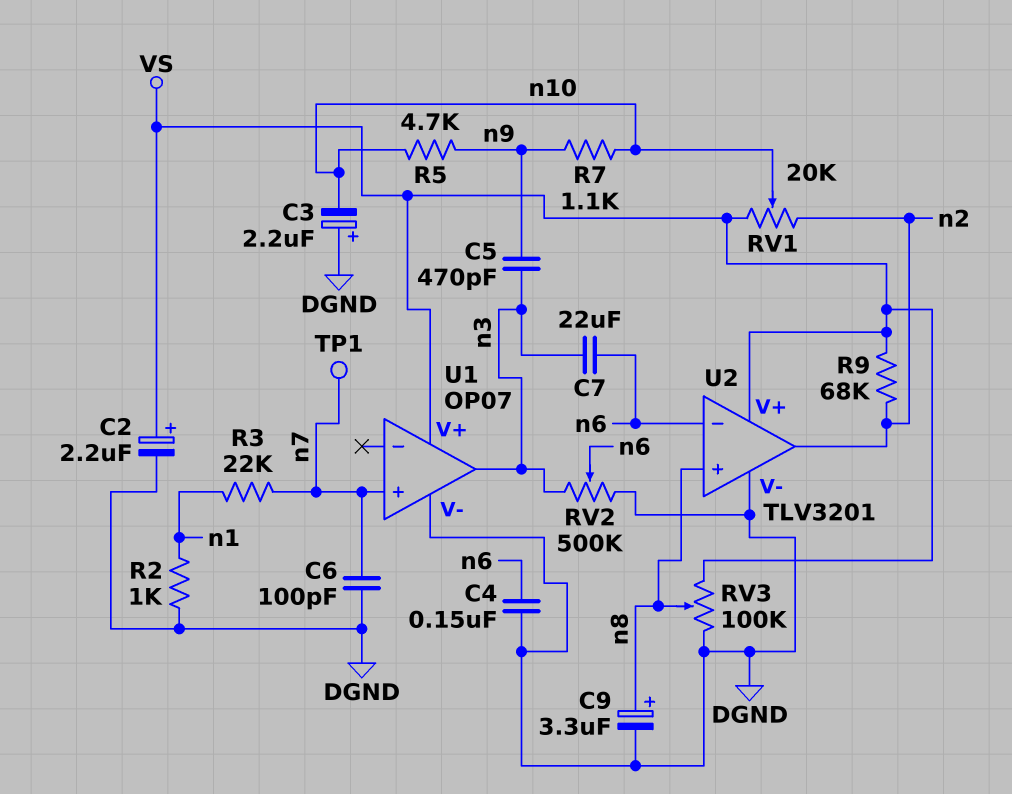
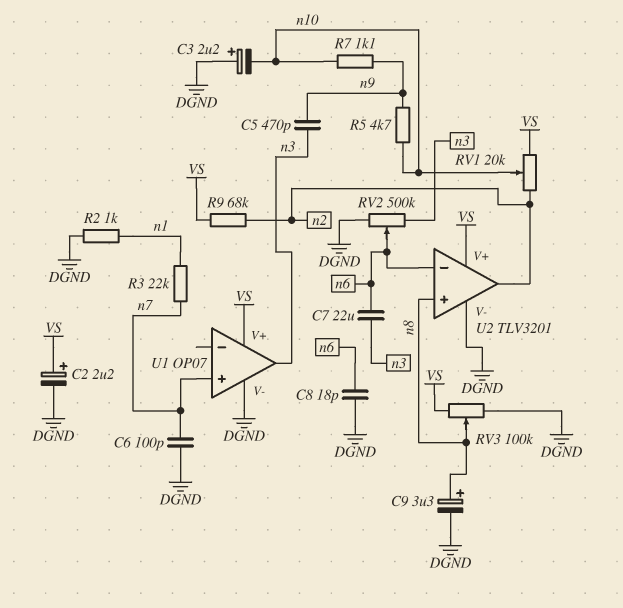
C4: 150nF (DGND, n6) -> none
C8: none -> 18pF (DGND, n6)
TP1: test point (n7) -> none

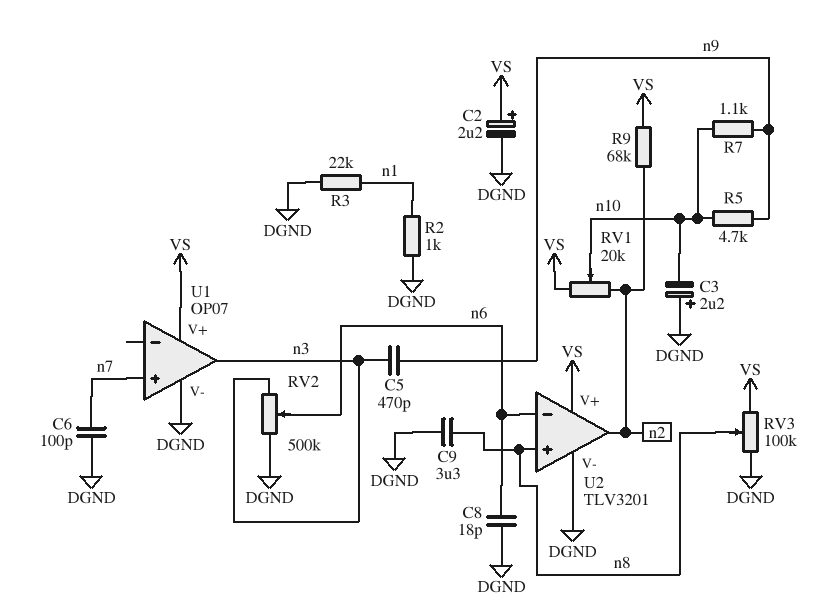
C7: 22uF (n3, n6) -> none
C9: 3.3uF (plus n8, minus DGND) -> 3.3uF (DGND, n8)
R3: 22k (n1, n7) -> 22k (DGND, n1)

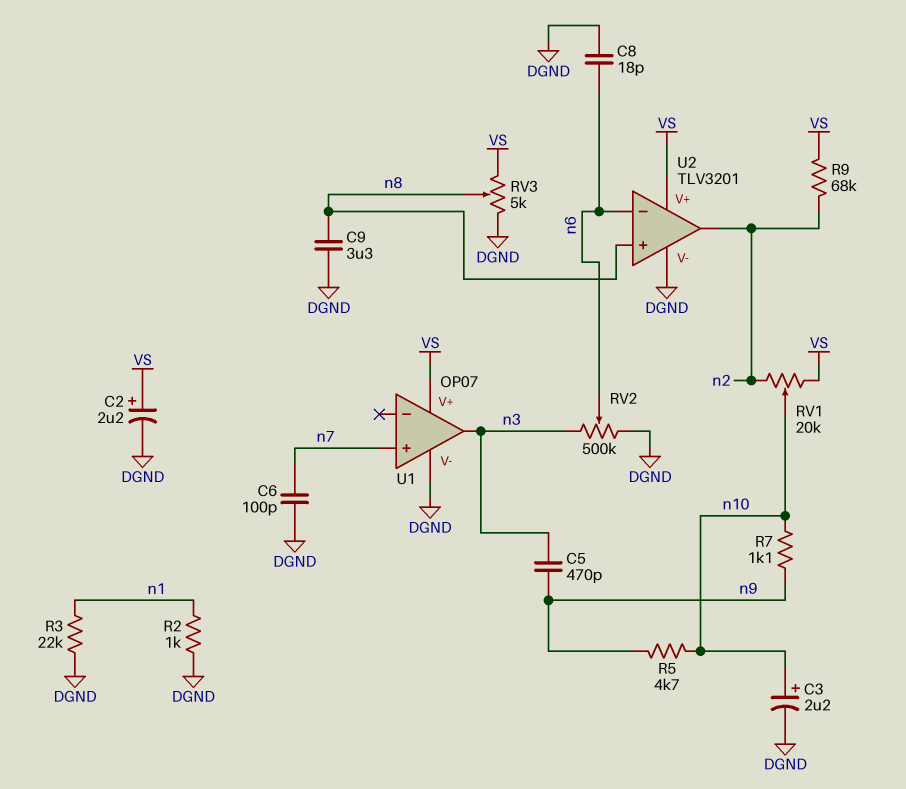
C3: 2.2uF (plus DGND, minus n10) -> 2.2uF (plus n10, minus DGND)
RV3: 100k (DGND, VS, wiper n8) -> 5k (DGND, VS, wiper n8)

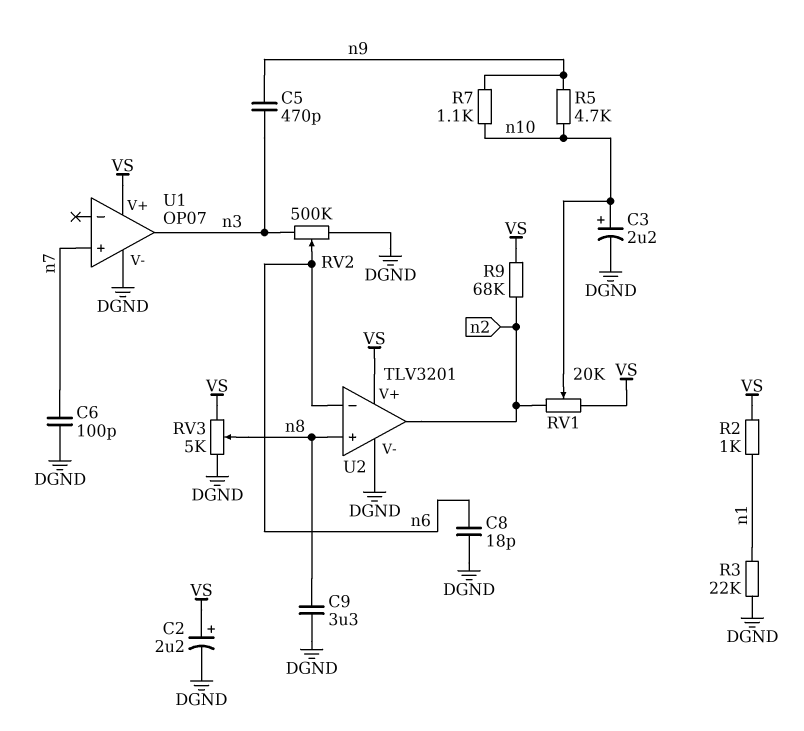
R2: 1k (DGND, n1) -> 1k (VS, n1)

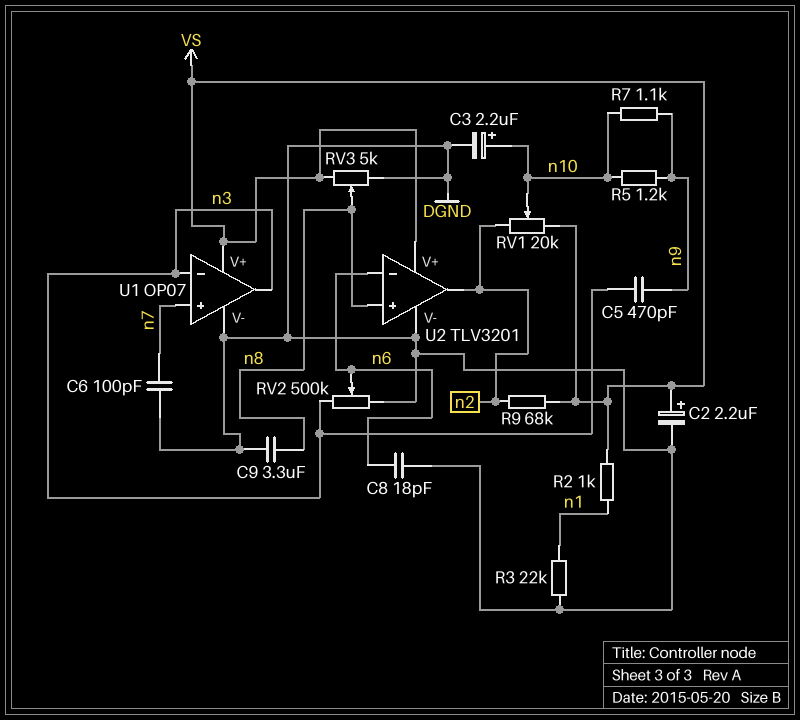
R5: 4.7k (n9, n10) -> 1.2k (n9, n10)
U1 pin in-: none -> n3

